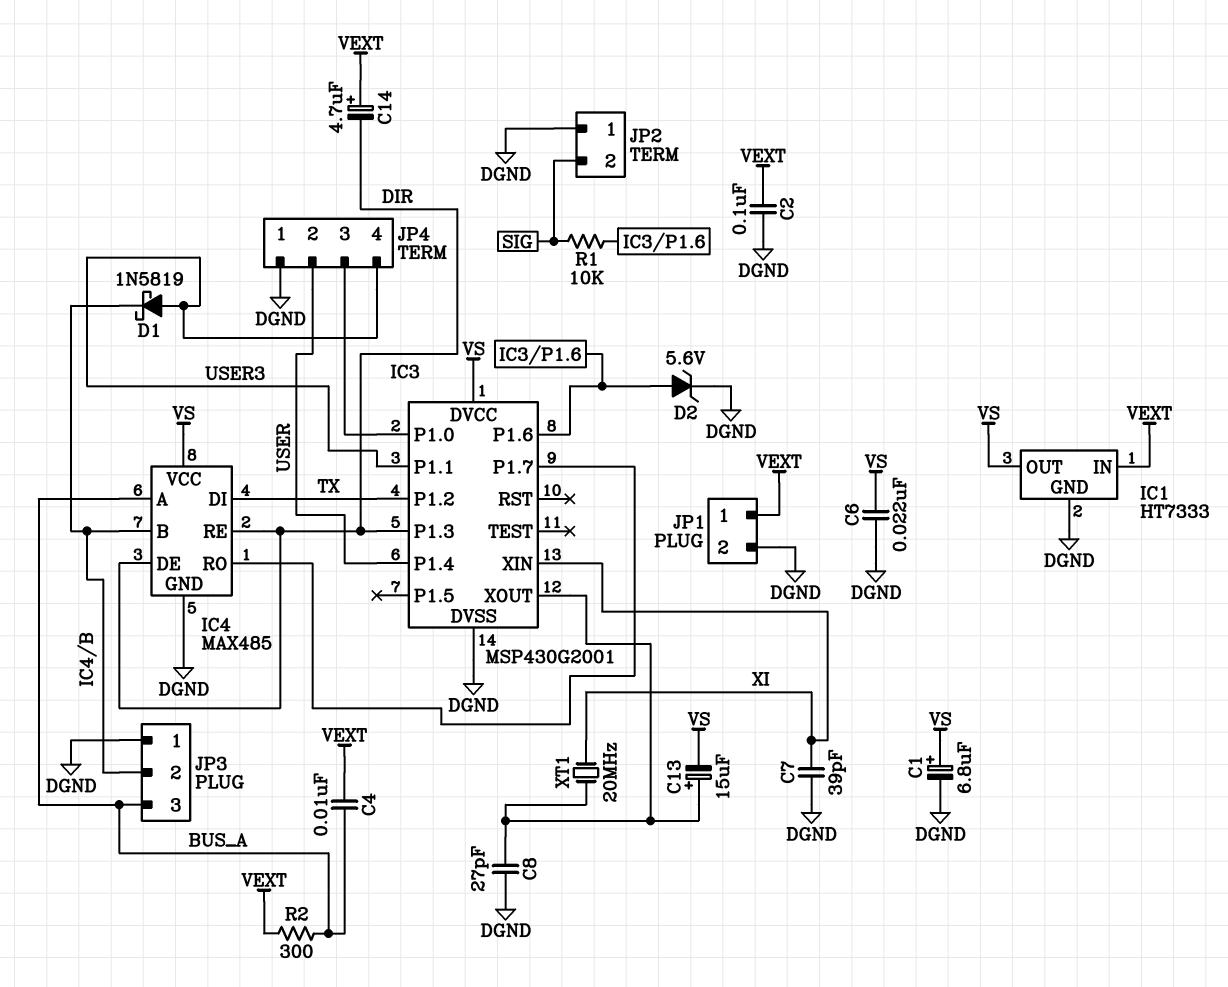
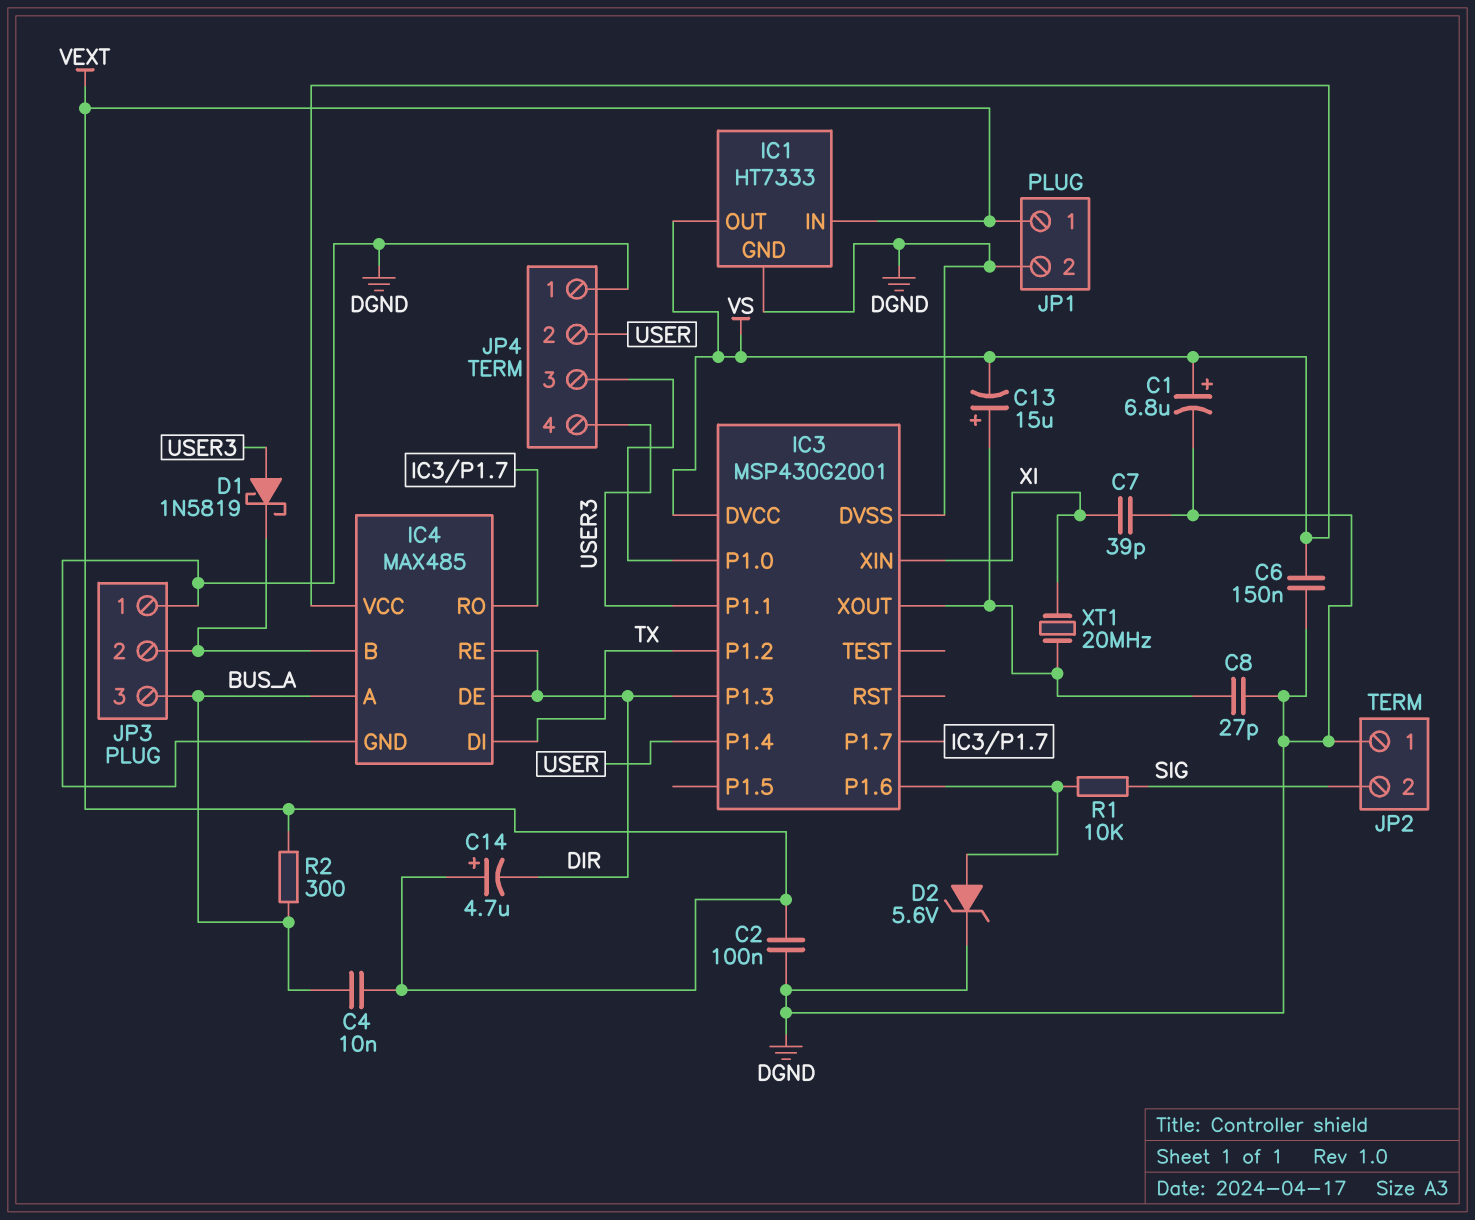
C6: 22nF (DGND, VS) -> 150nF (DGND, VS)

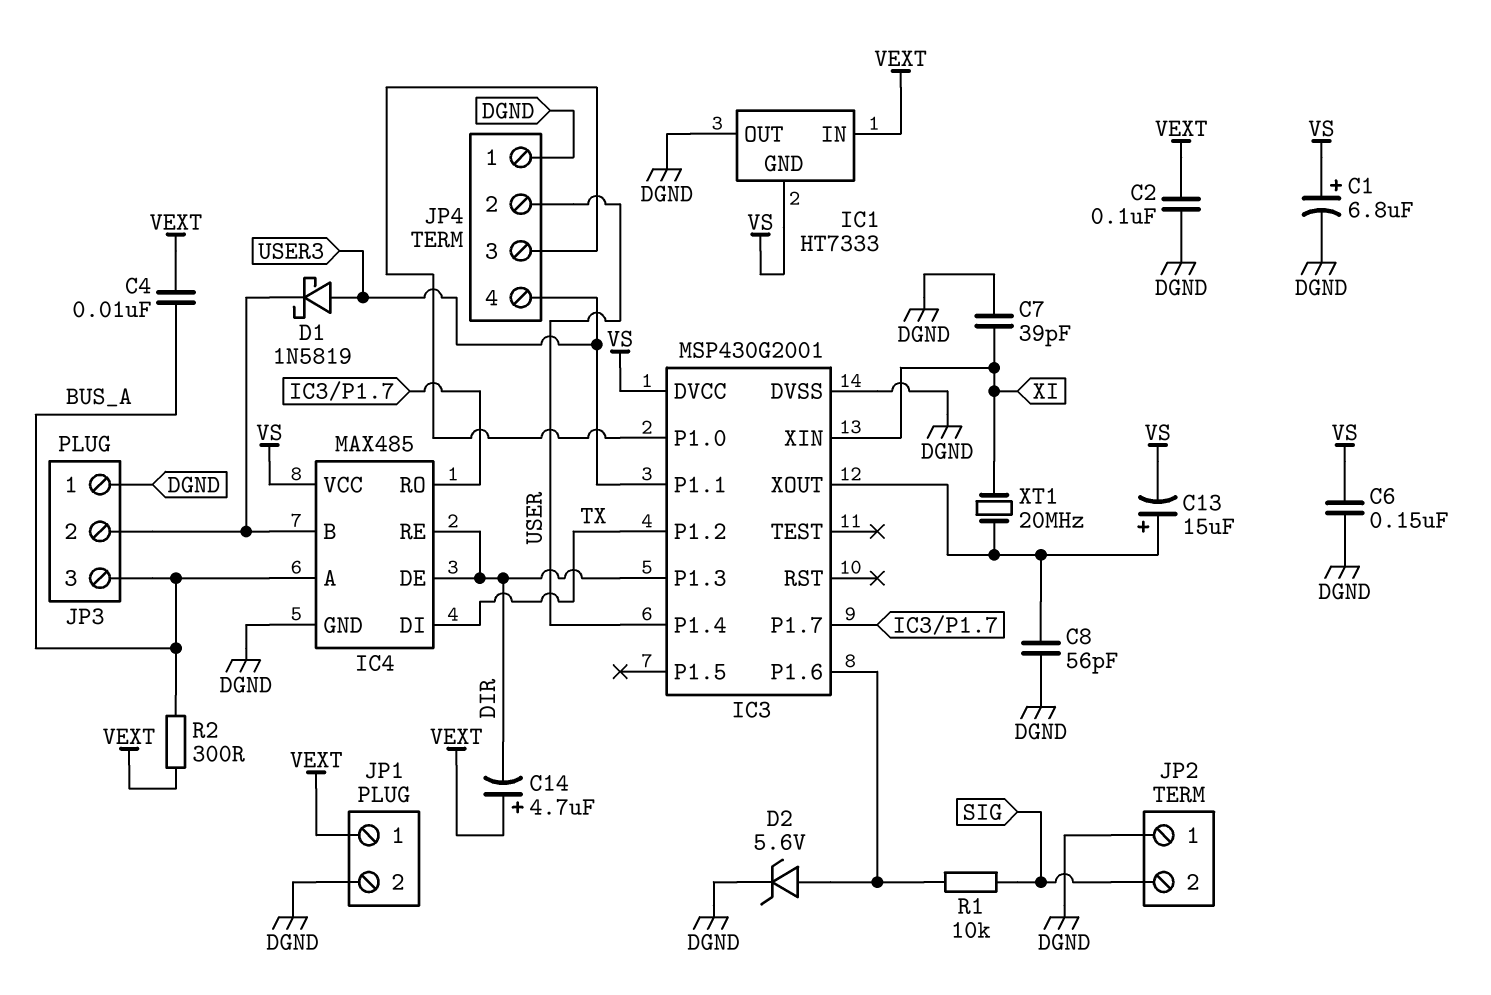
C8: 27pF (DGND, IC3/XOUT) -> 56pF (DGND, IC3/XOUT)
IC1 pin GND: DGND -> VS
IC1 pin OUT: VS -> DGND

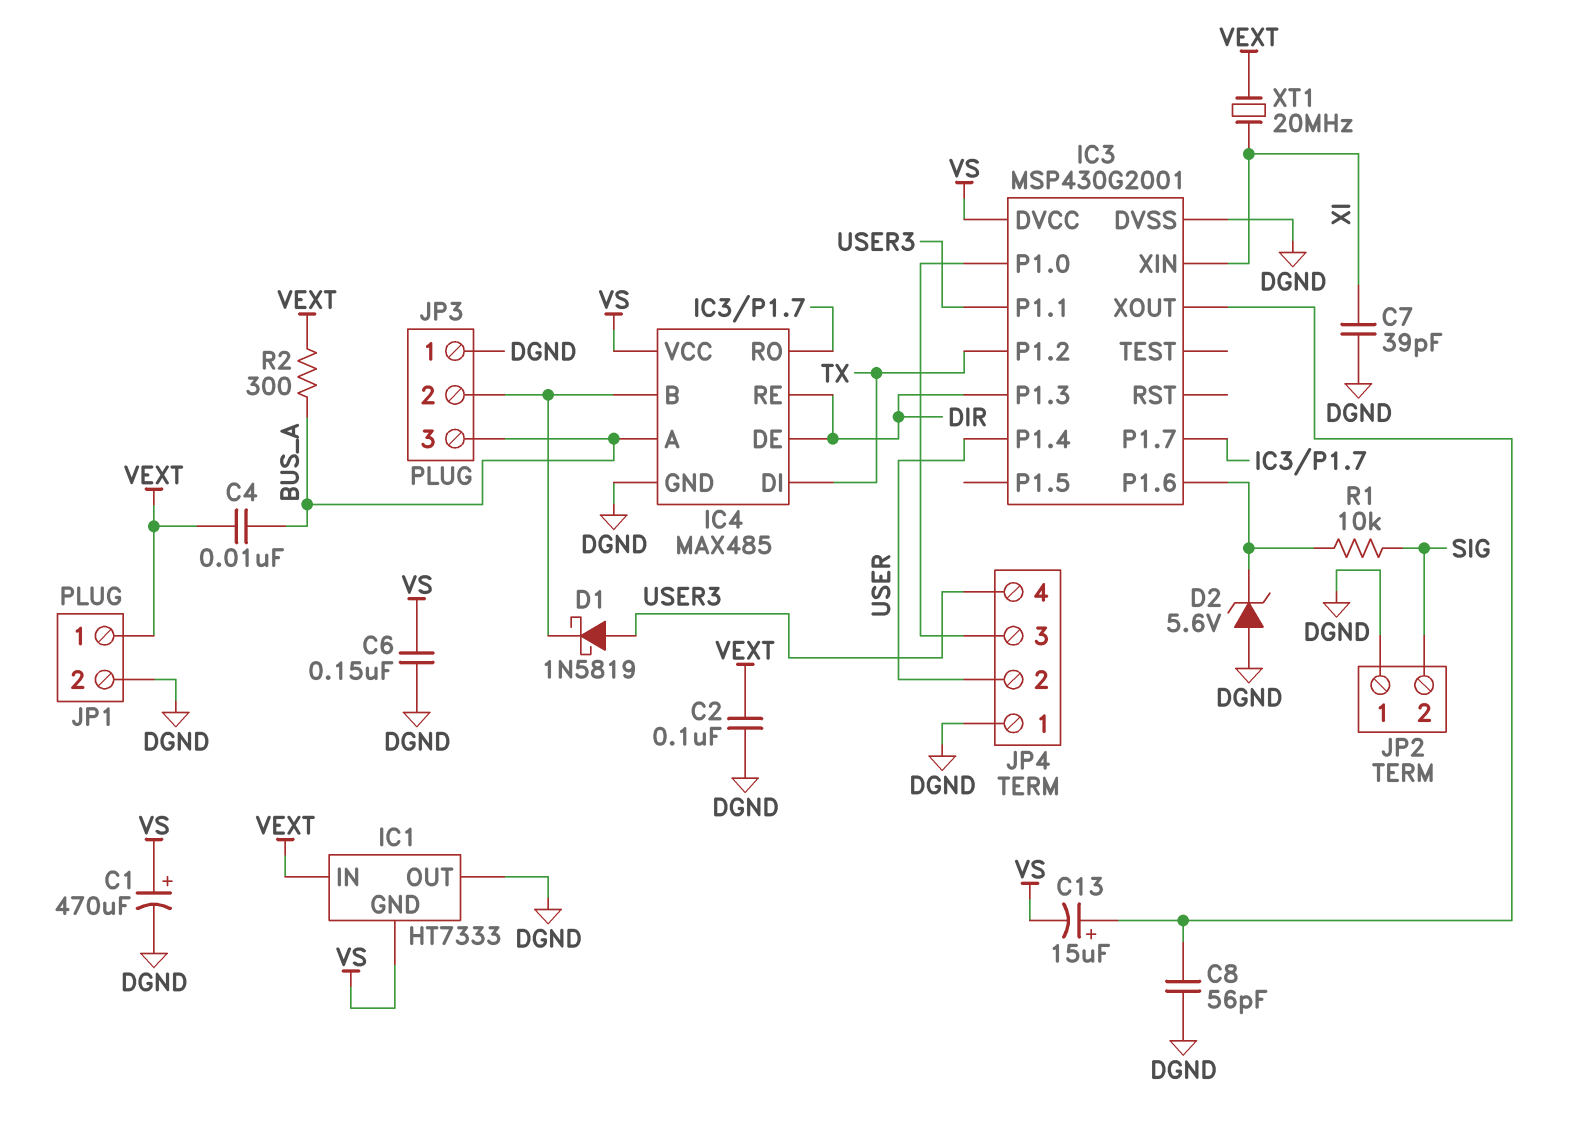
C1: 6.8uF (plus VS, minus DGND) -> 470uF (plus VS, minus DGND)
C14: 4.7uF (plus VEXT, minus DIR) -> none
D2: zener 5.6V (A IC3/P1.6, K DGND) -> zener 5.6V (A DGND, K IC3/P1.6)
XT1: 20MHz (IC3/XOUT, XI) -> 20MHz (VEXT, XI)

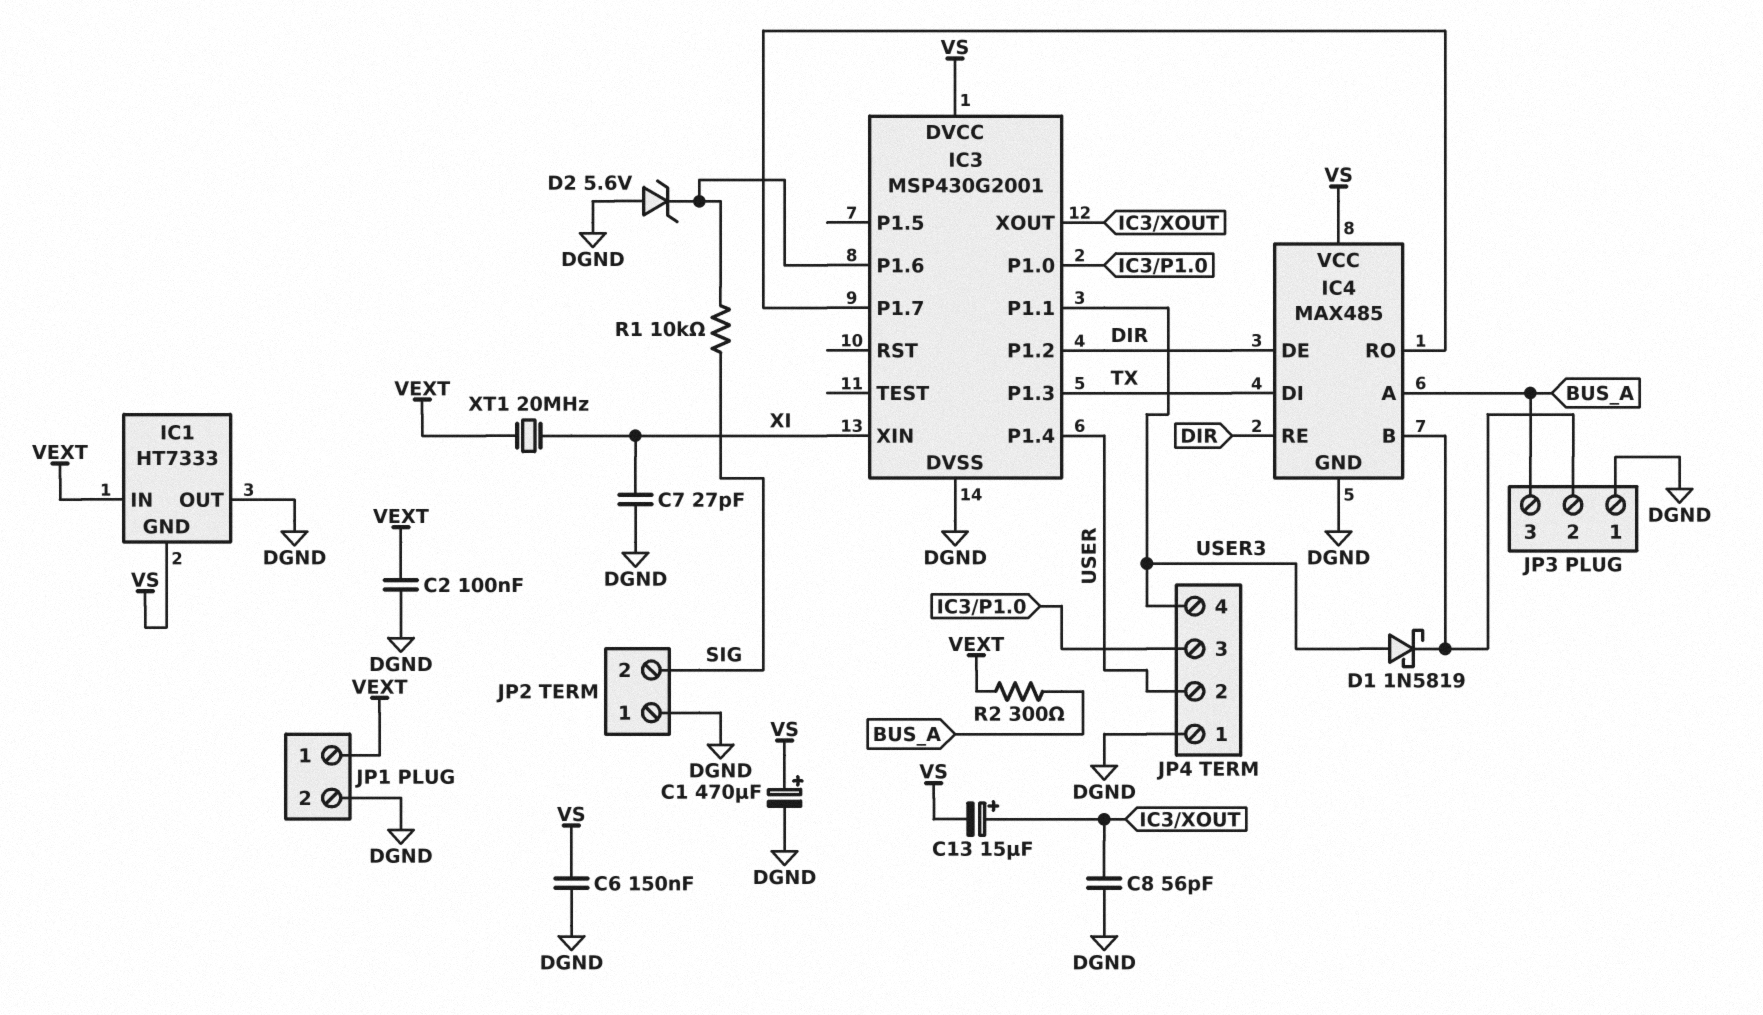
C4: 10nF (BUS_A, VEXT) -> none
C7: 39pF (DGND, XI) -> 27pF (DGND, XI)
IC3 pin P1.2: TX -> DIR
IC3 pin P1.3: DIR -> TX

